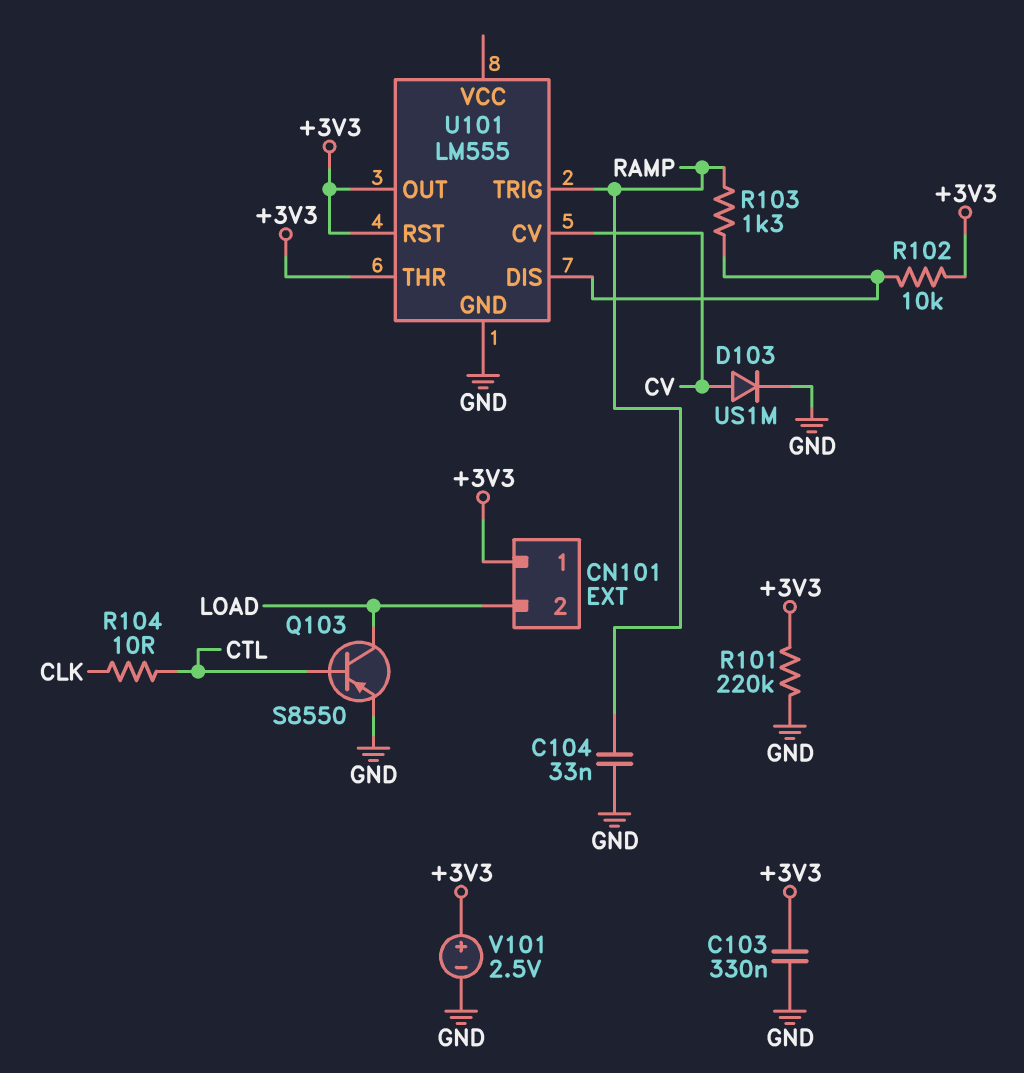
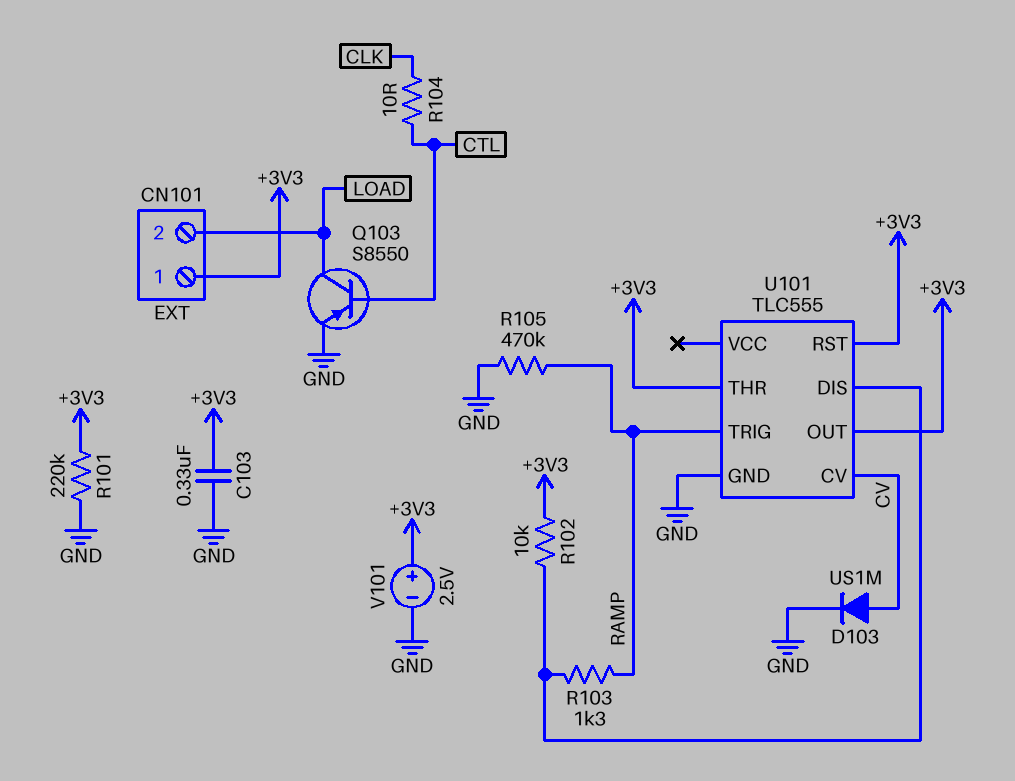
C104: 33nF (GND, RAMP) -> none
R105: none -> 470k (GND, RAMP)
U101: LM555 -> TLC555

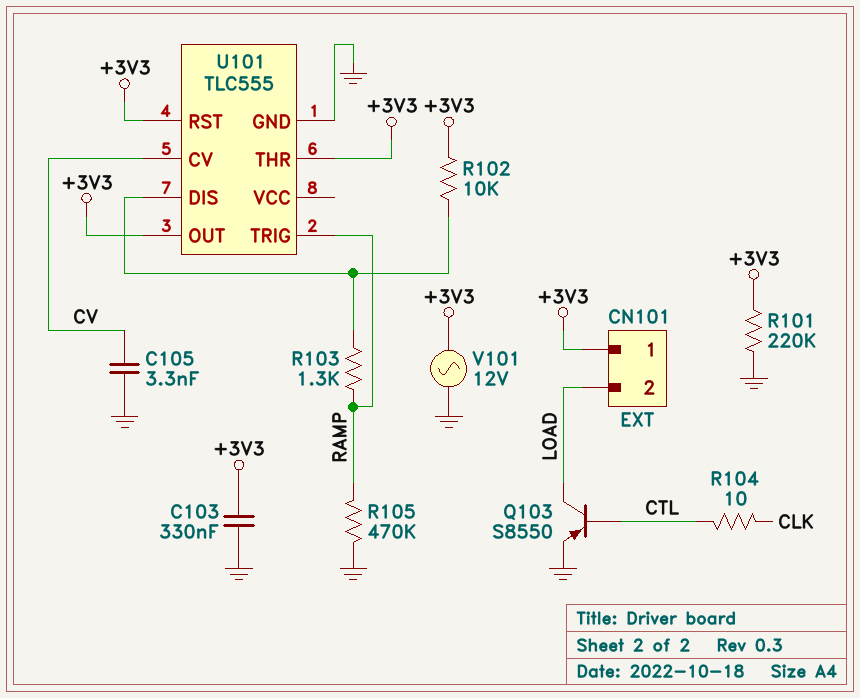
C105: none -> 3.3nF (CV, GND)
D103: diode US1M (A CV, K GND) -> none
V101: 2.5V (plus +3V3, minus GND) -> AC 12V (+3V3, GND)

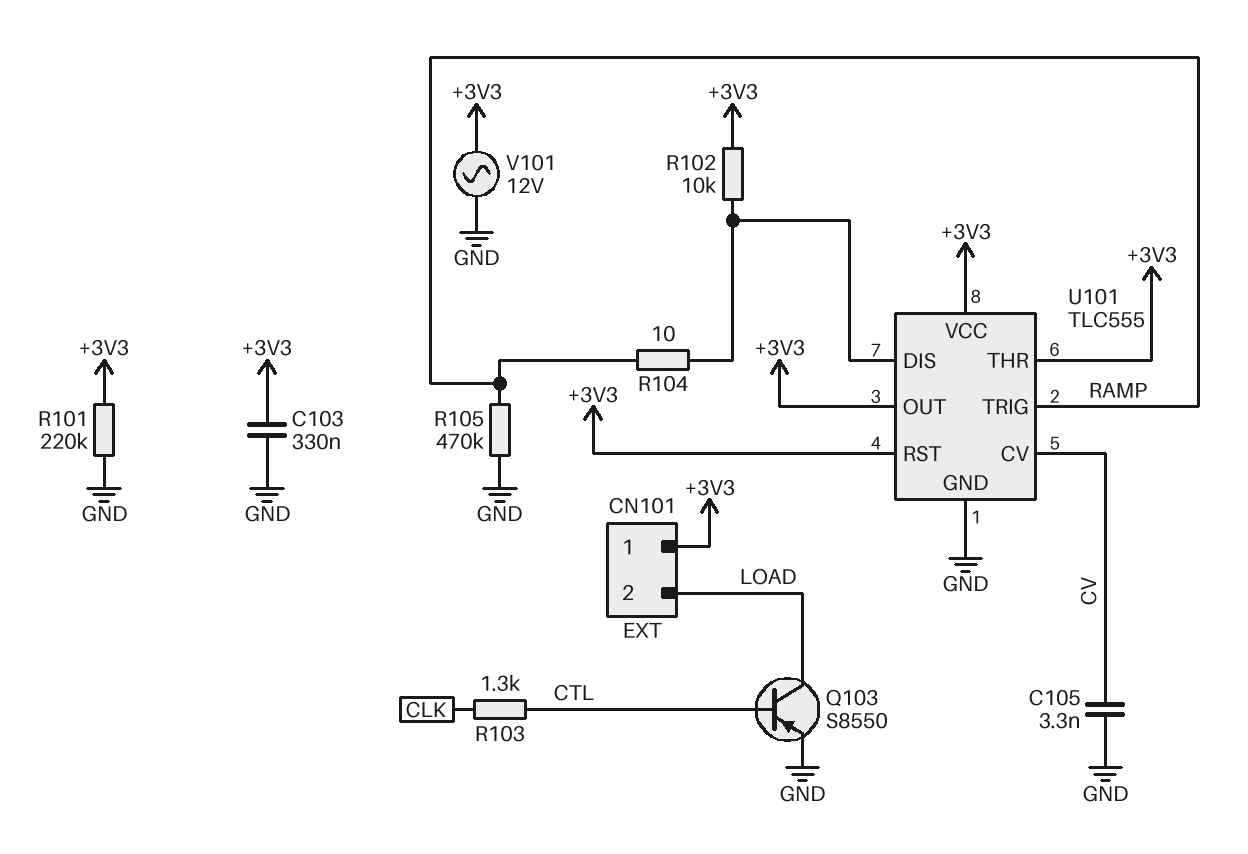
R103: 1.3k (RAMP, U101/DIS) -> 1.3k (CLK, CTL)
R104: 10 (CLK, CTL) -> 10 (RAMP, U101/DIS)
U101 pin VCC: none -> +3V3

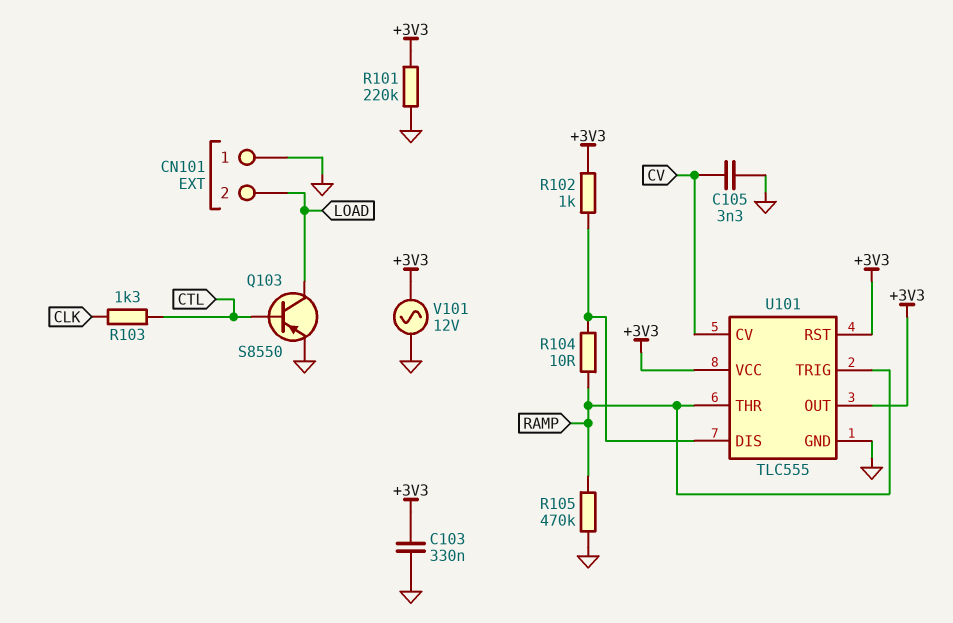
CN101 pin 1: +3V3 -> GND
R102: 10k (+3V3, U101/DIS) -> 1k (+3V3, U101/DIS)
U101 pin THR: +3V3 -> RAMP

